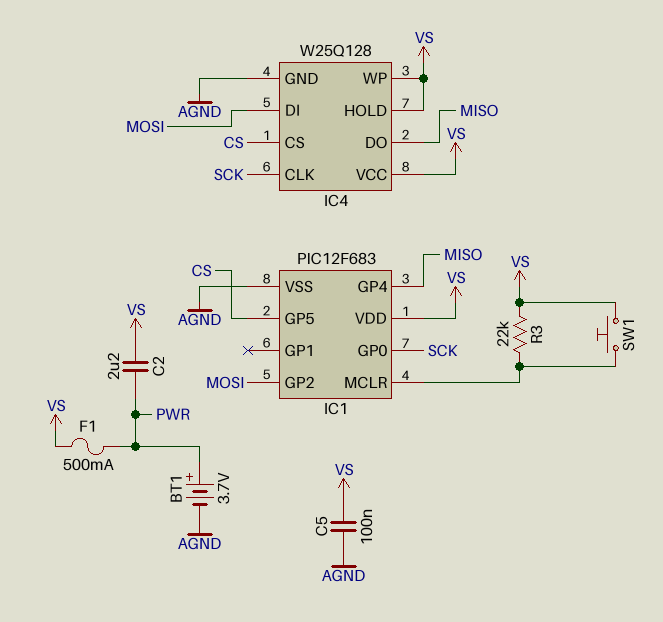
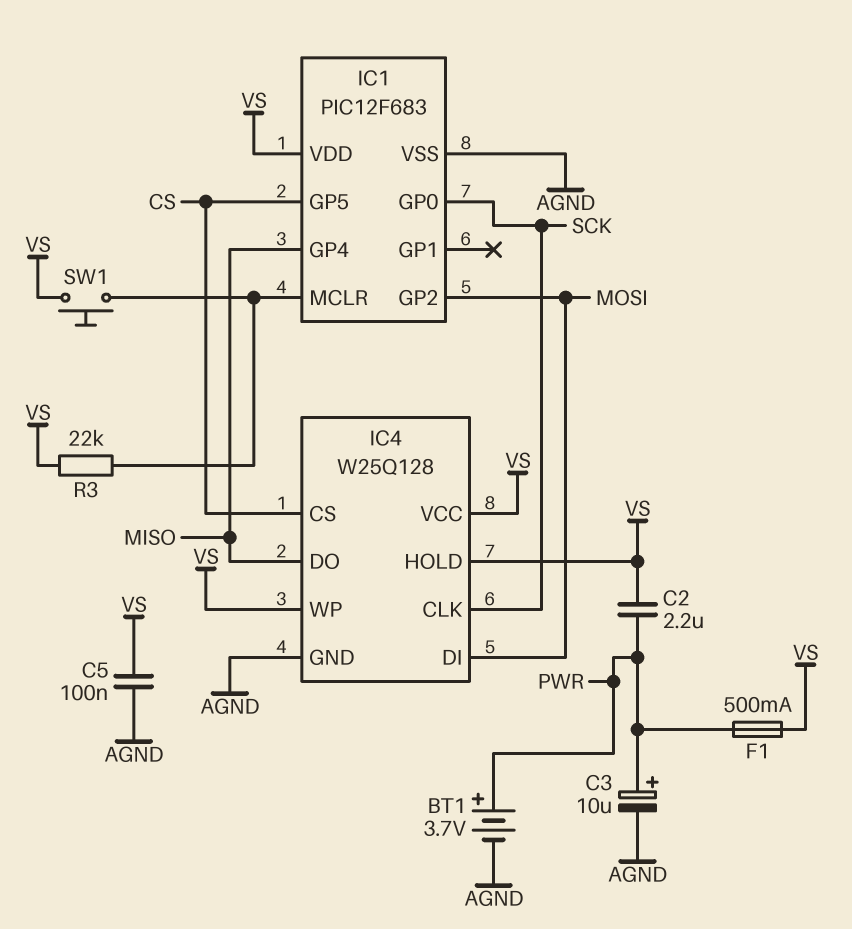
C3: none -> 10uF (plus PWR, minus AGND)

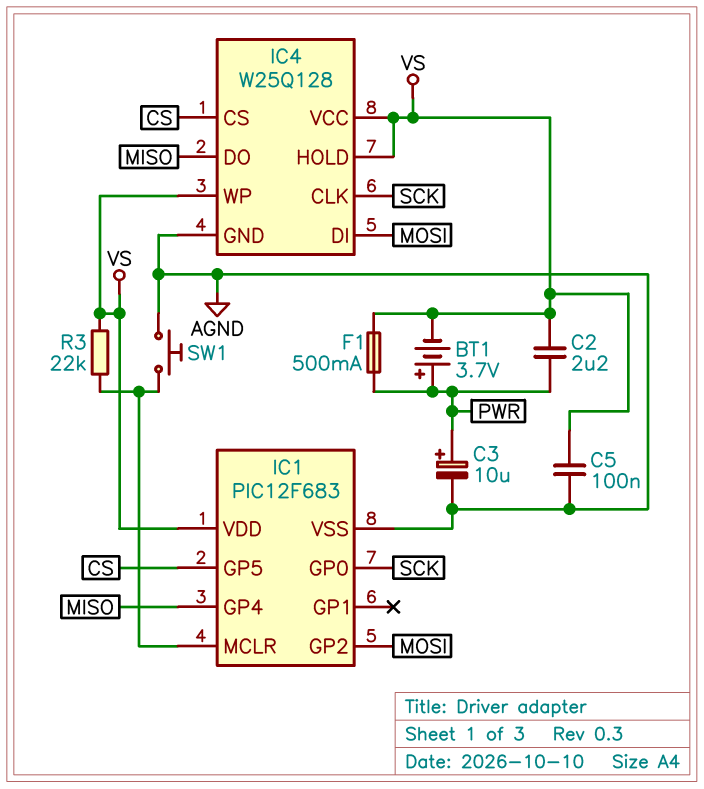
BT1: 3.7V (plus PWR, minus AGND) -> 3.7V (plus PWR, minus VS)
SW1: button (IC1/MCLR, VS) -> button (AGND, IC1/MCLR)

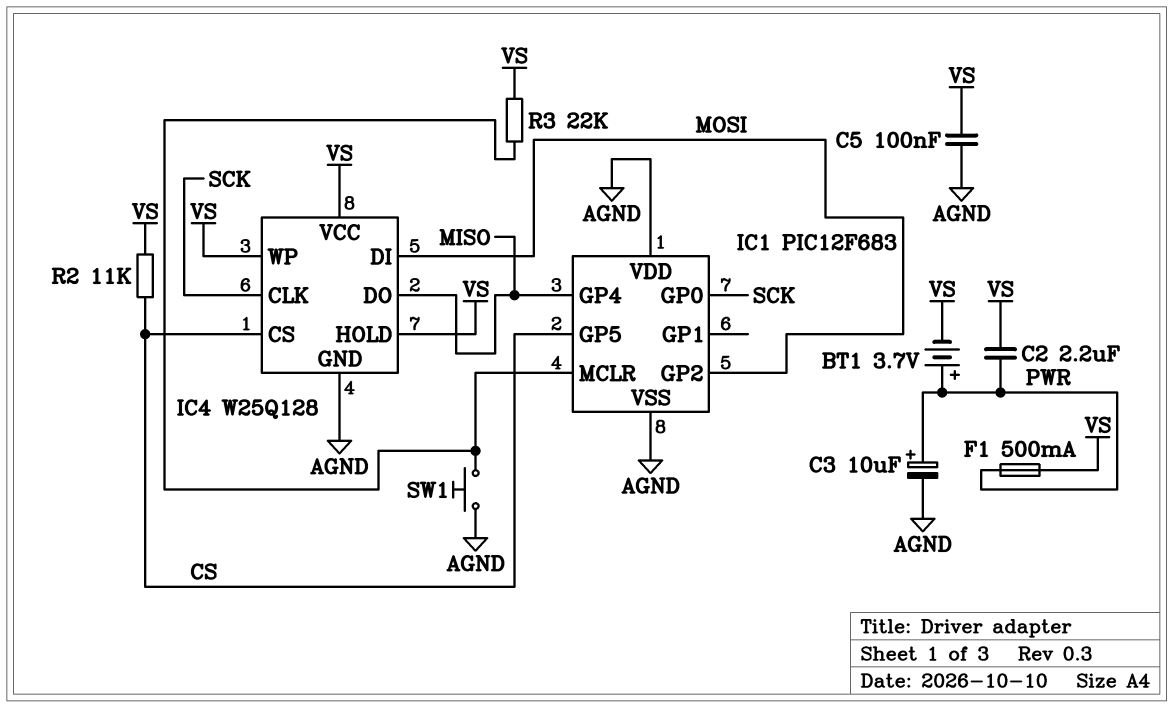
IC1 pin VDD: VS -> AGND
R2: none -> 11k (CS, VS)

